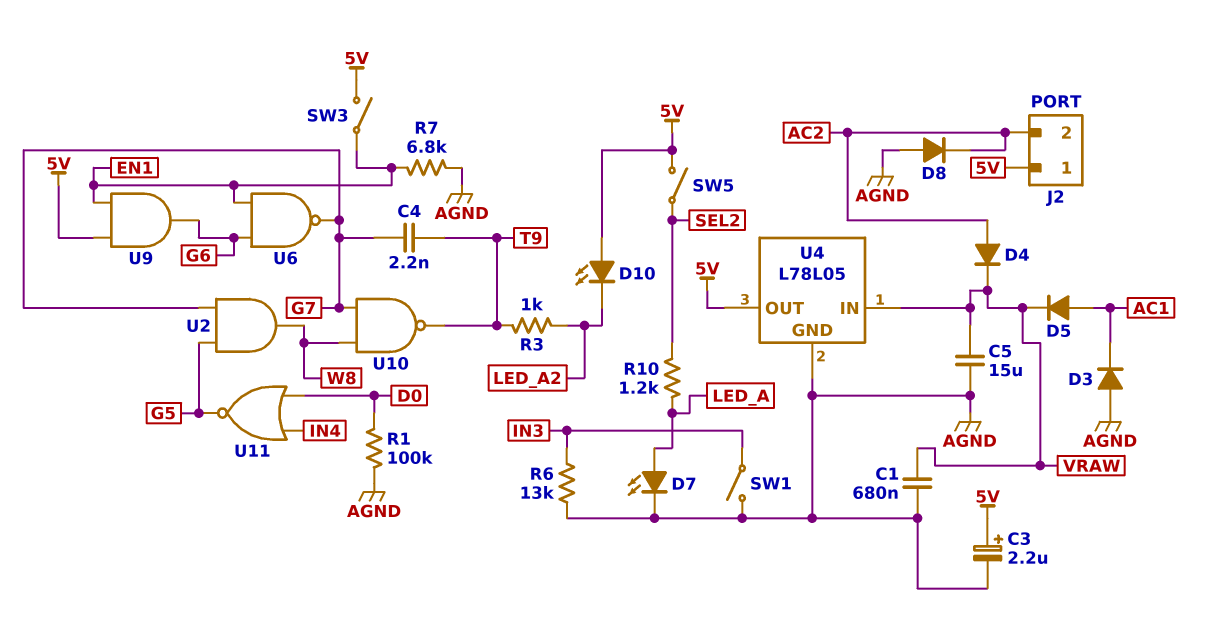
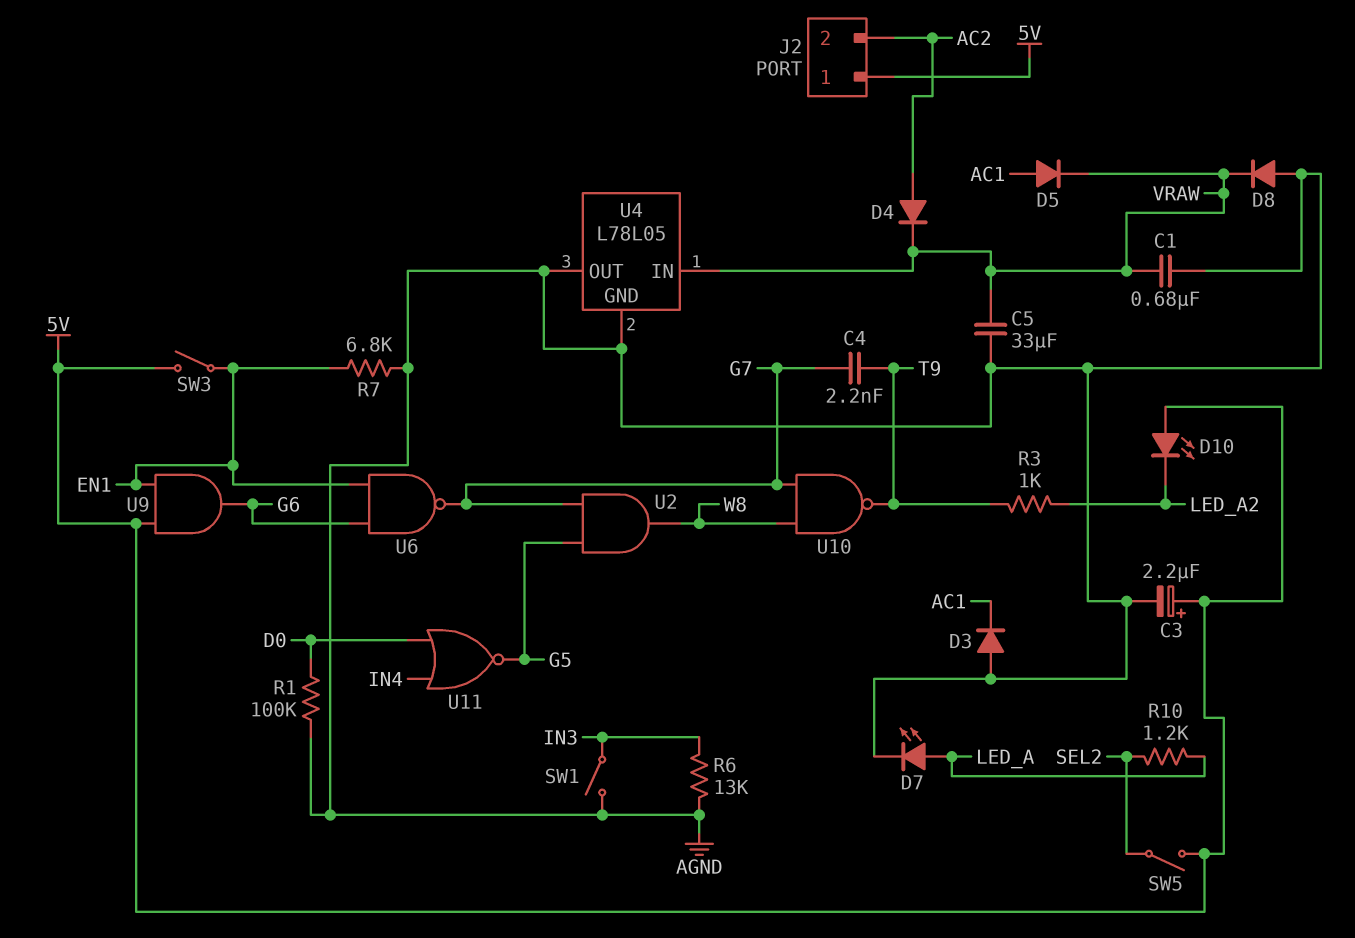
C5: 15uF (AGND, VRAW) -> 33uF (AGND, VRAW)
D8: diode (A AGND, K AC2) -> diode (A AGND, K VRAW)
U4 pin OUT: 5V -> AGND

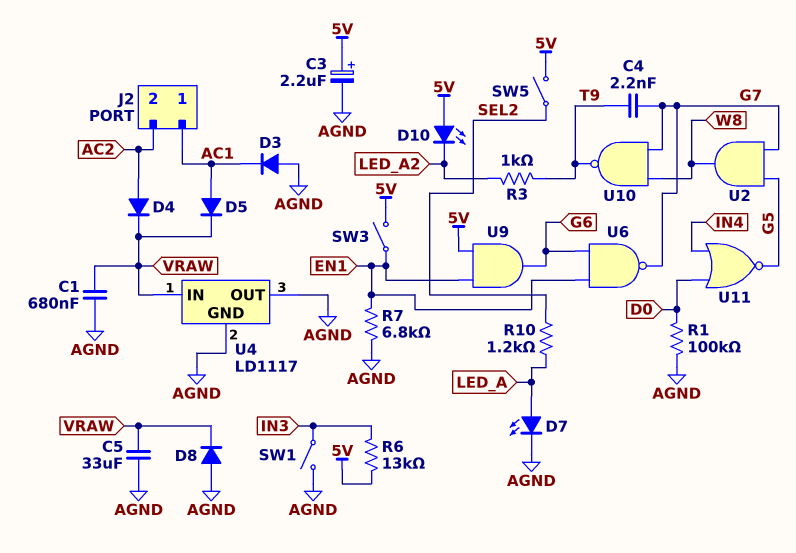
J2 pin 1: 5V -> AC1
R6: 13k (AGND, IN3) -> 13k (5V, IN3)
U4: L78L05 -> LD1117

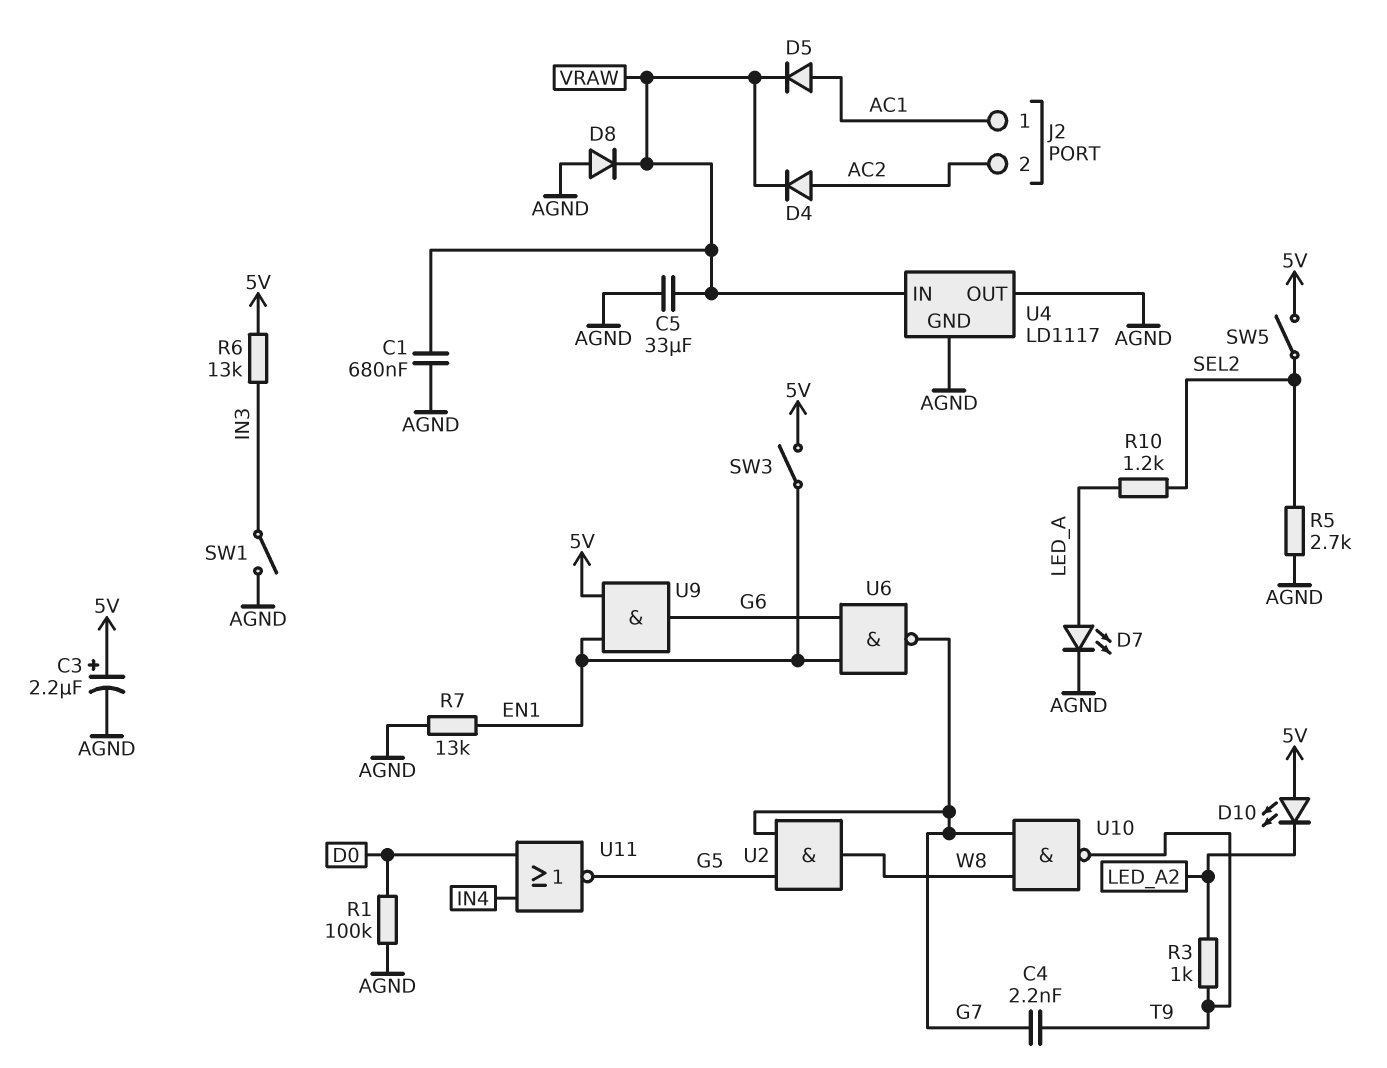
D3: diode (A AGND, K AC1) -> none
R5: none -> 2.7k (AGND, SEL2)
R7: 6.8k (AGND, EN1) -> 13k (AGND, EN1)

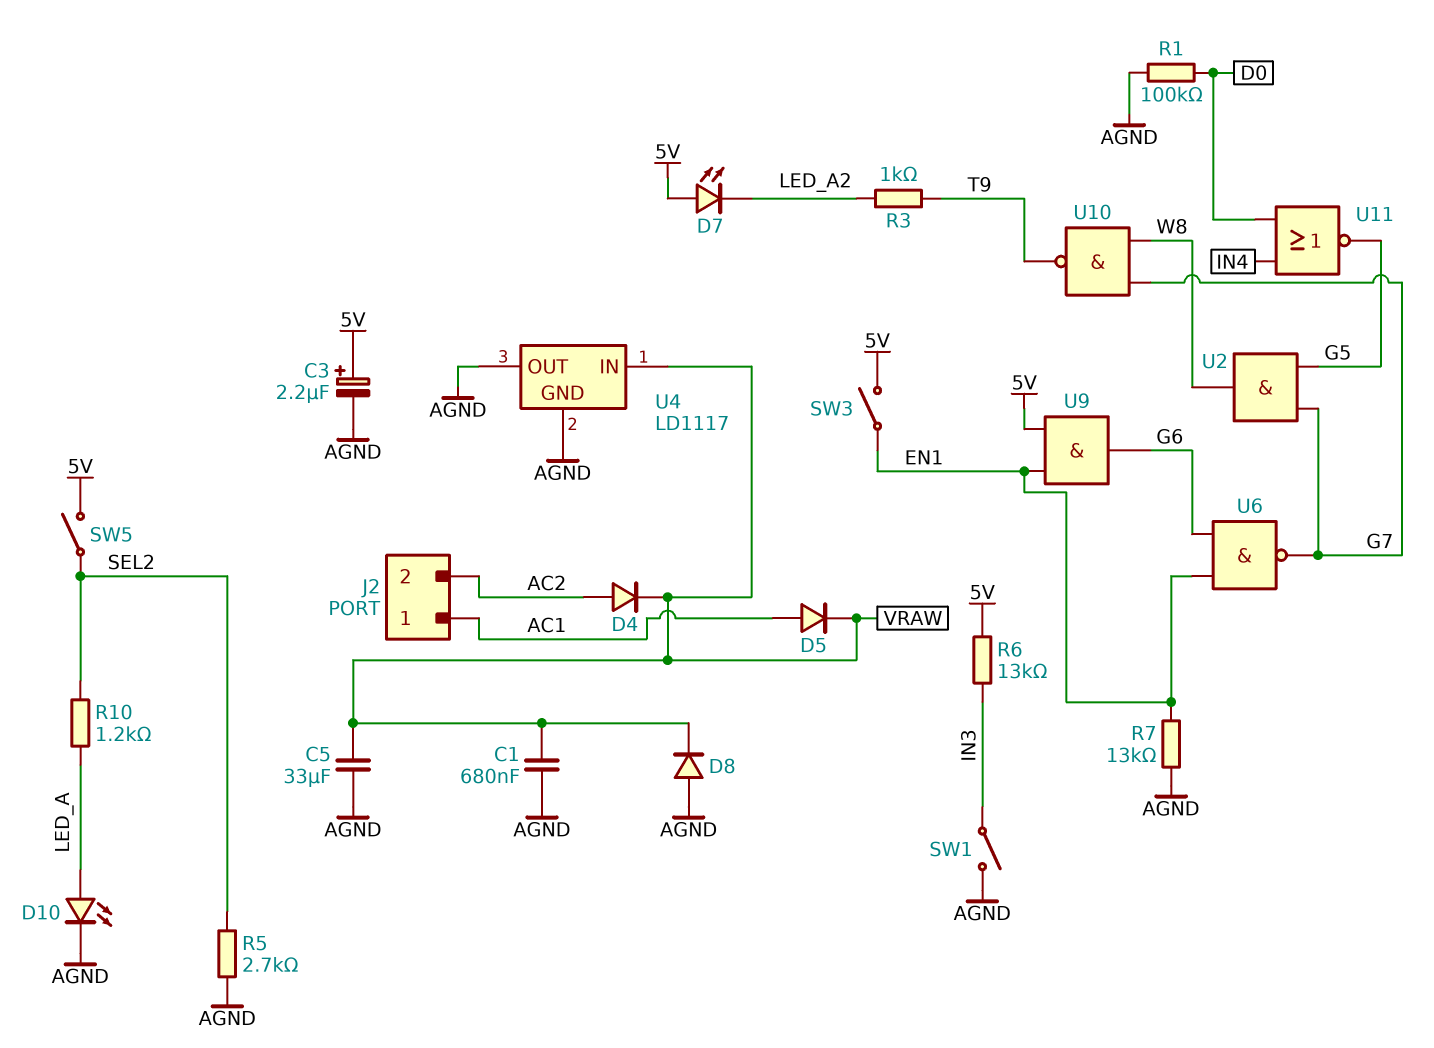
C4: 2.2nF (G7, T9) -> none
D7: LED (A LED_A, K AGND) -> LED (A 5V, K LED_A2)
D10: LED (A 5V, K LED_A2) -> LED (A LED_A, K AGND)

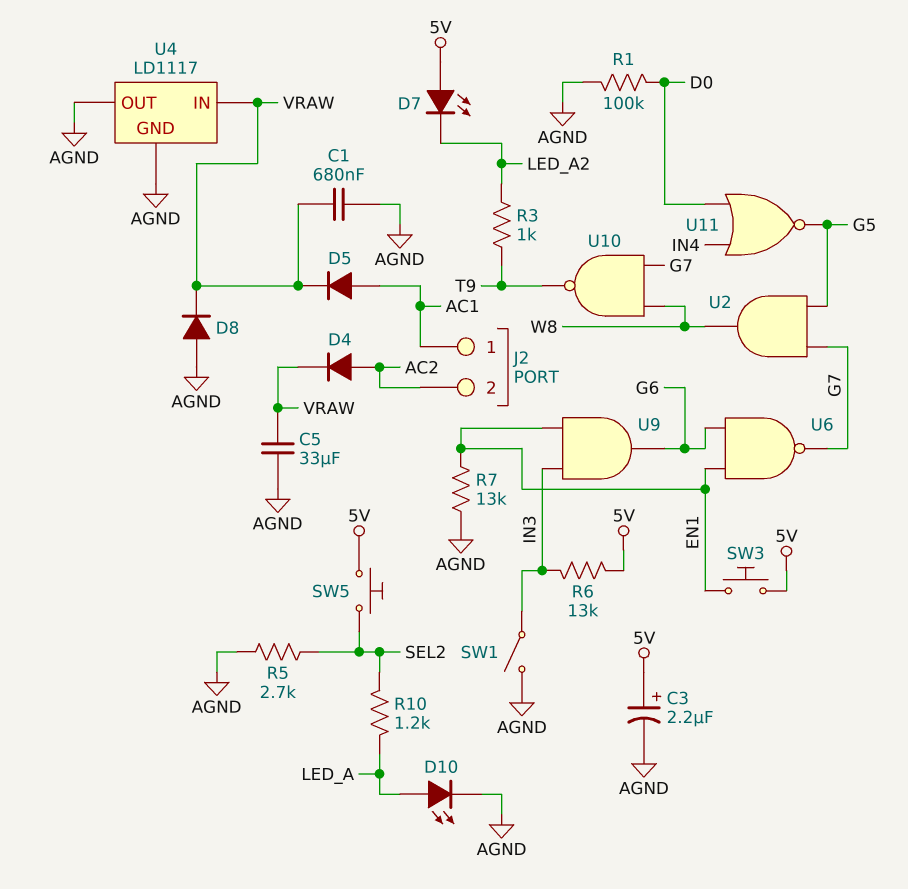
SW3: switch (5V, EN1) -> button (5V, EN1)
SW5: switch (5V, SEL2) -> button (5V, SEL2)
U9: AND (in 5V, in EN1, out G6) -> AND (in EN1, in IN3, out G6)

